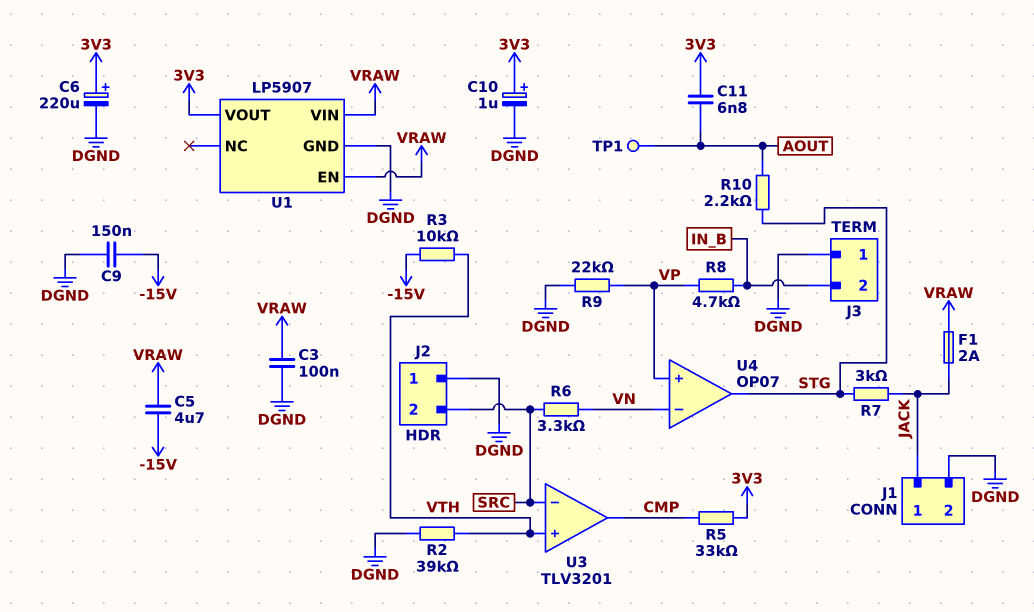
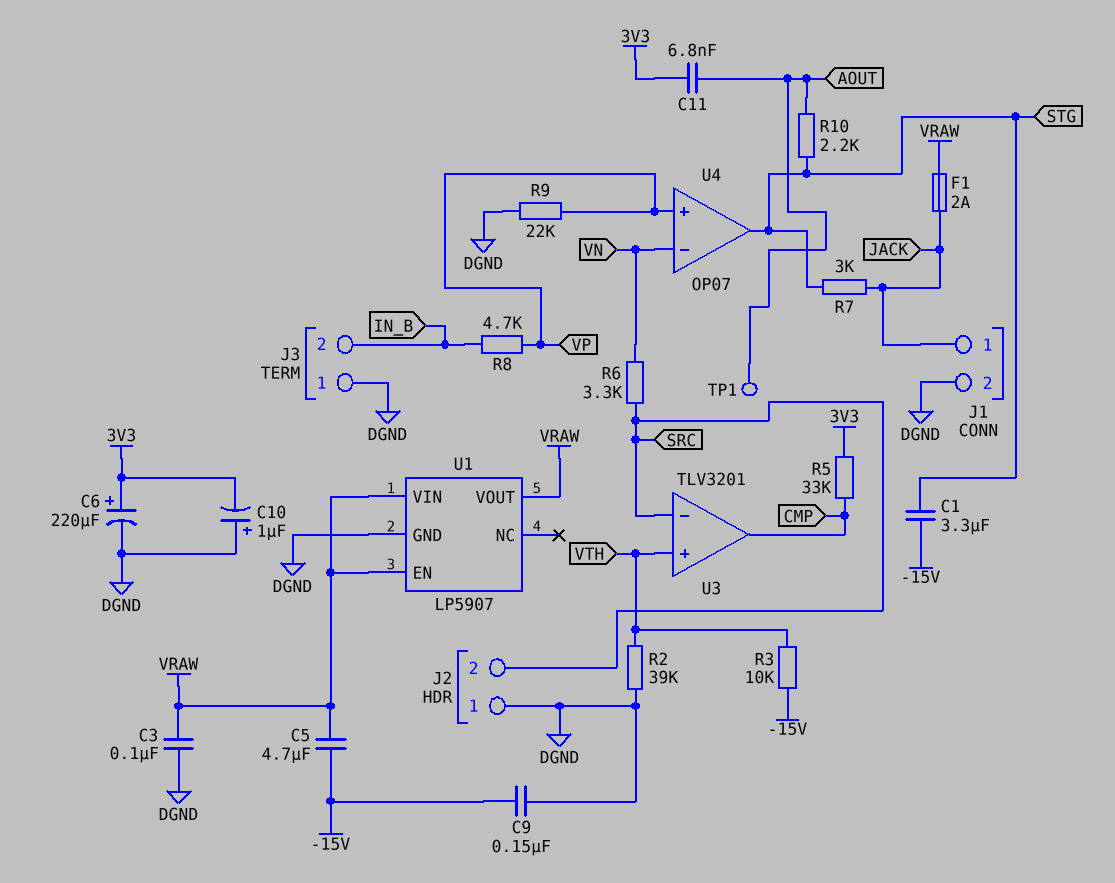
C1: none -> 3.3uF (-15V, STG)
C10: 1uF (plus 3V3, minus DGND) -> 1uF (plus DGND, minus 3V3)
U1 pin VOUT: 3V3 -> VRAW

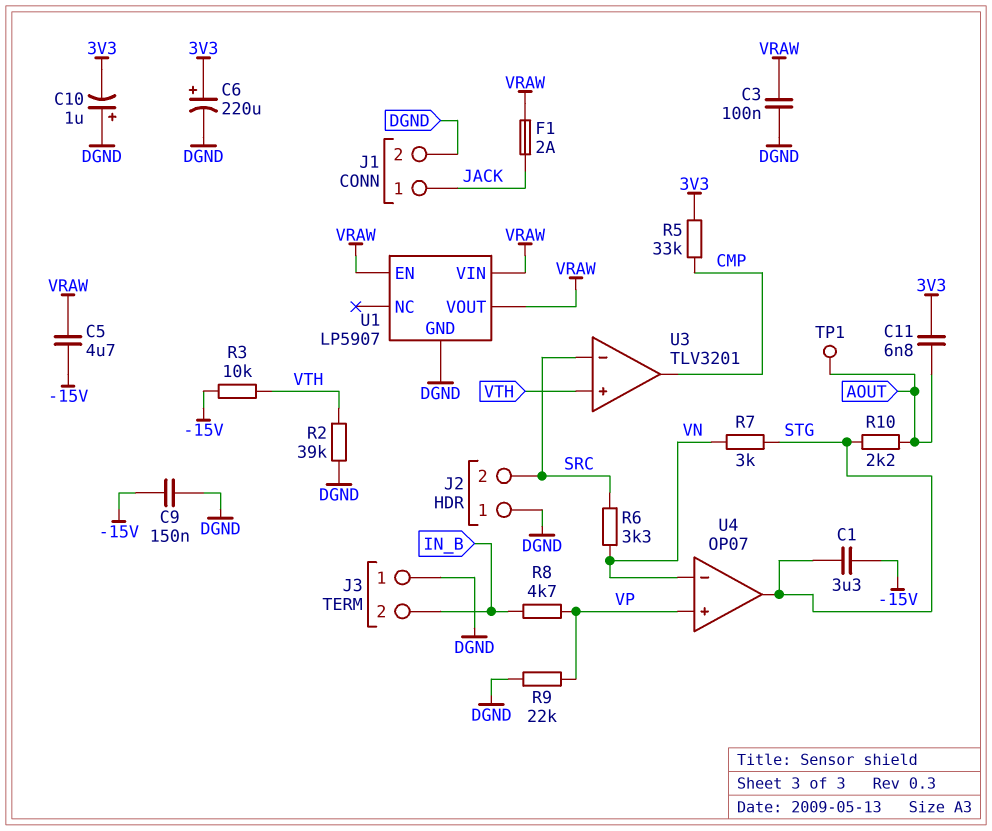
R7: 3k (JACK, STG) -> 3k (STG, VN)

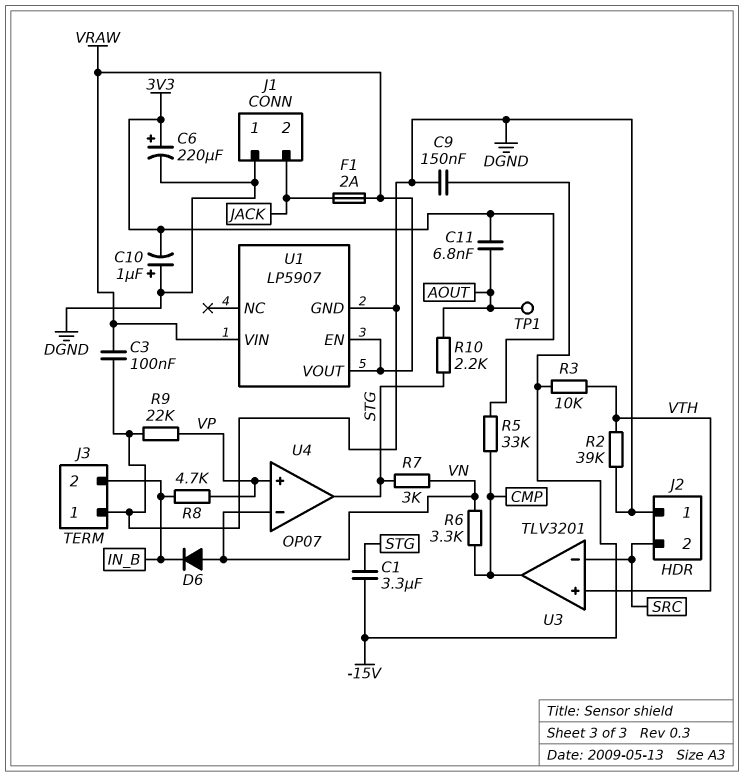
C5: 4.7uF (-15V, VRAW) -> none
D6: none -> diode (A VN, K IN_B)
J1 pin 1: JACK -> DGND
J1 pin 2: DGND -> JACK
R6: 3.3k (SRC, VN) -> 3.3k (CMP, VN)

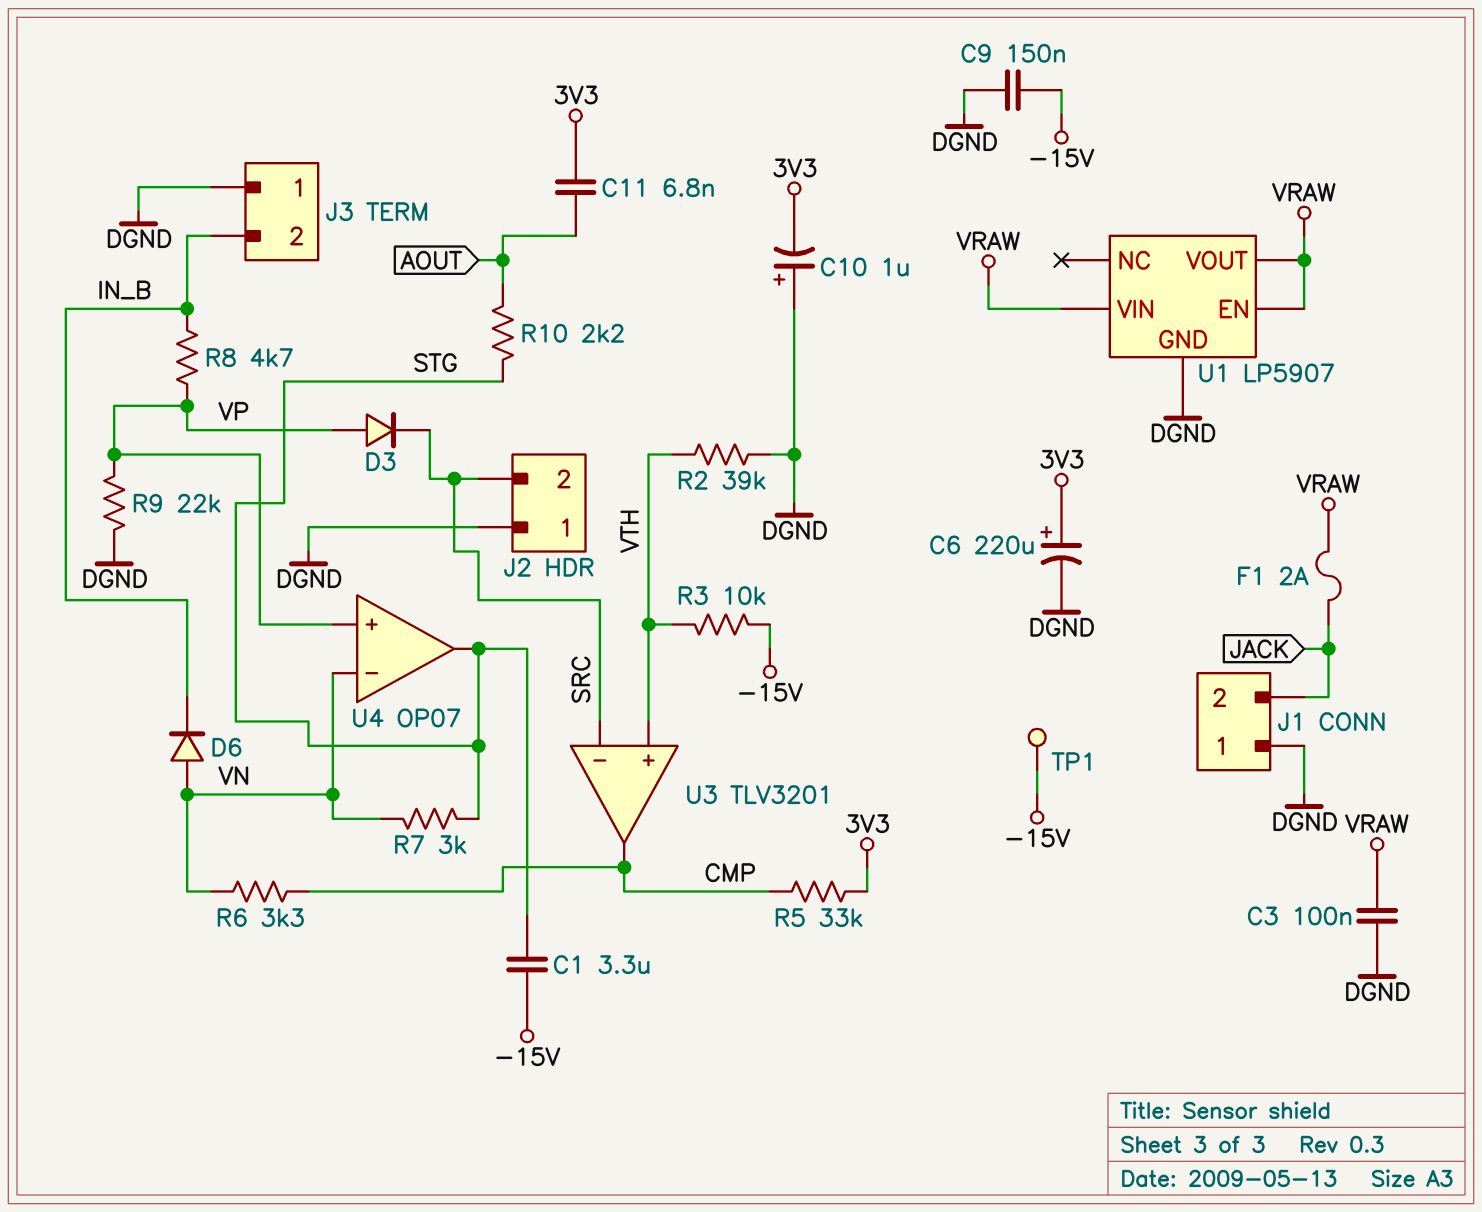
D3: none -> diode (A VP, K SRC)
TP1: test point (AOUT) -> test point (-15V)

